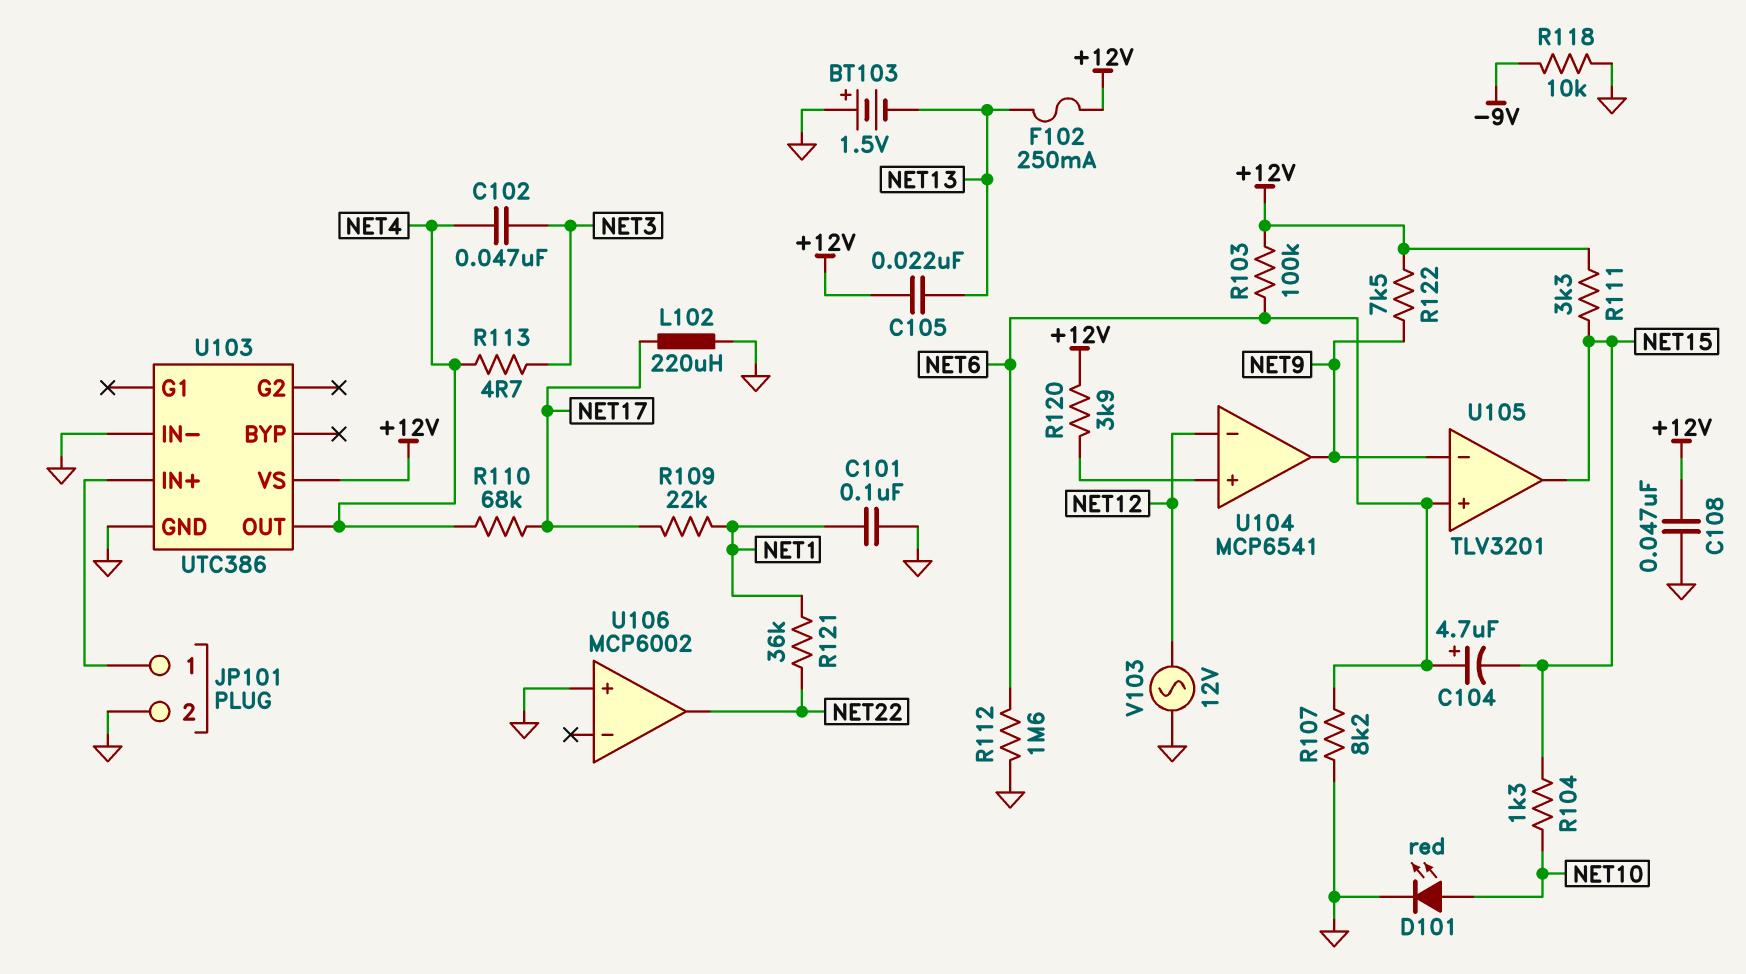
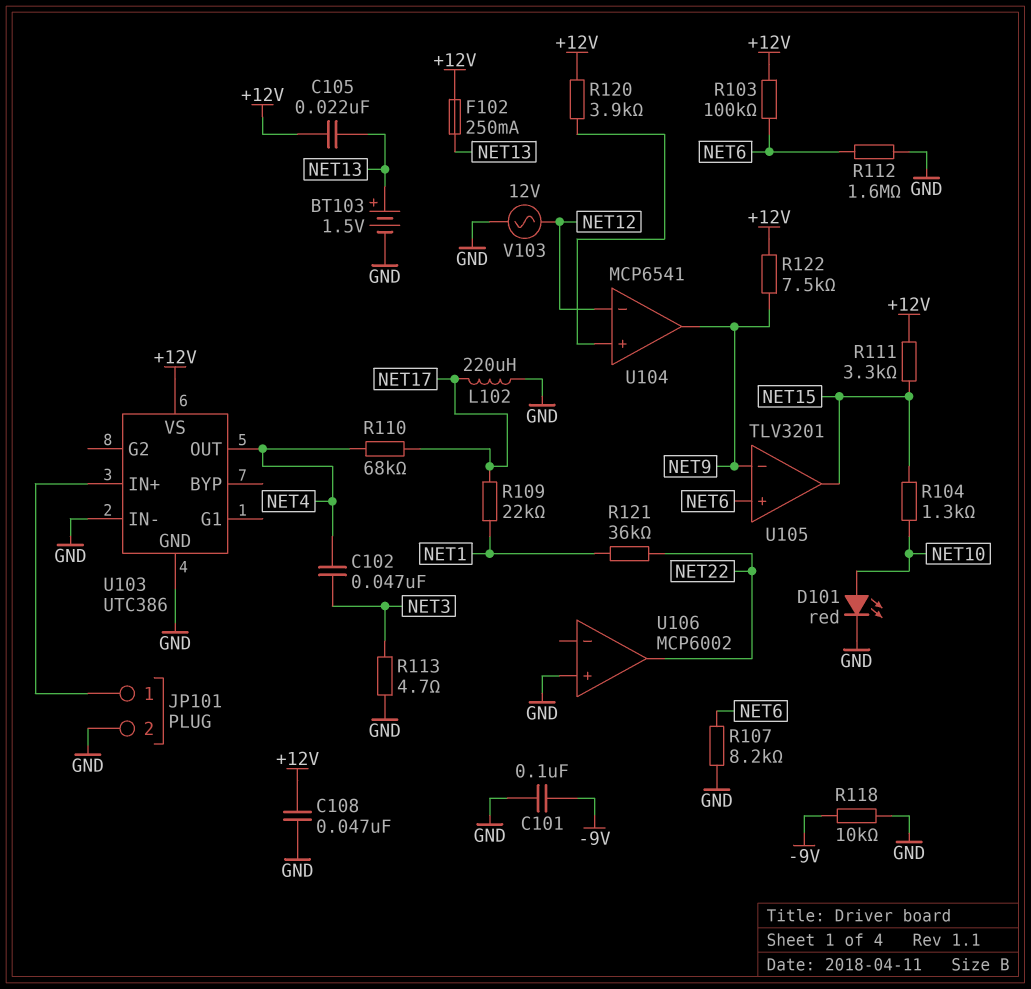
BT103: 1.5V (plus GND, minus NET13) -> 1.5V (plus NET13, minus GND)
C101: 100nF (GND, NET1) -> 100nF (-9V, GND)
C104: 4.7uF (plus NET6, minus NET15) -> none
R113: 4.7 (NET3, NET4) -> 4.7 (GND, NET3)

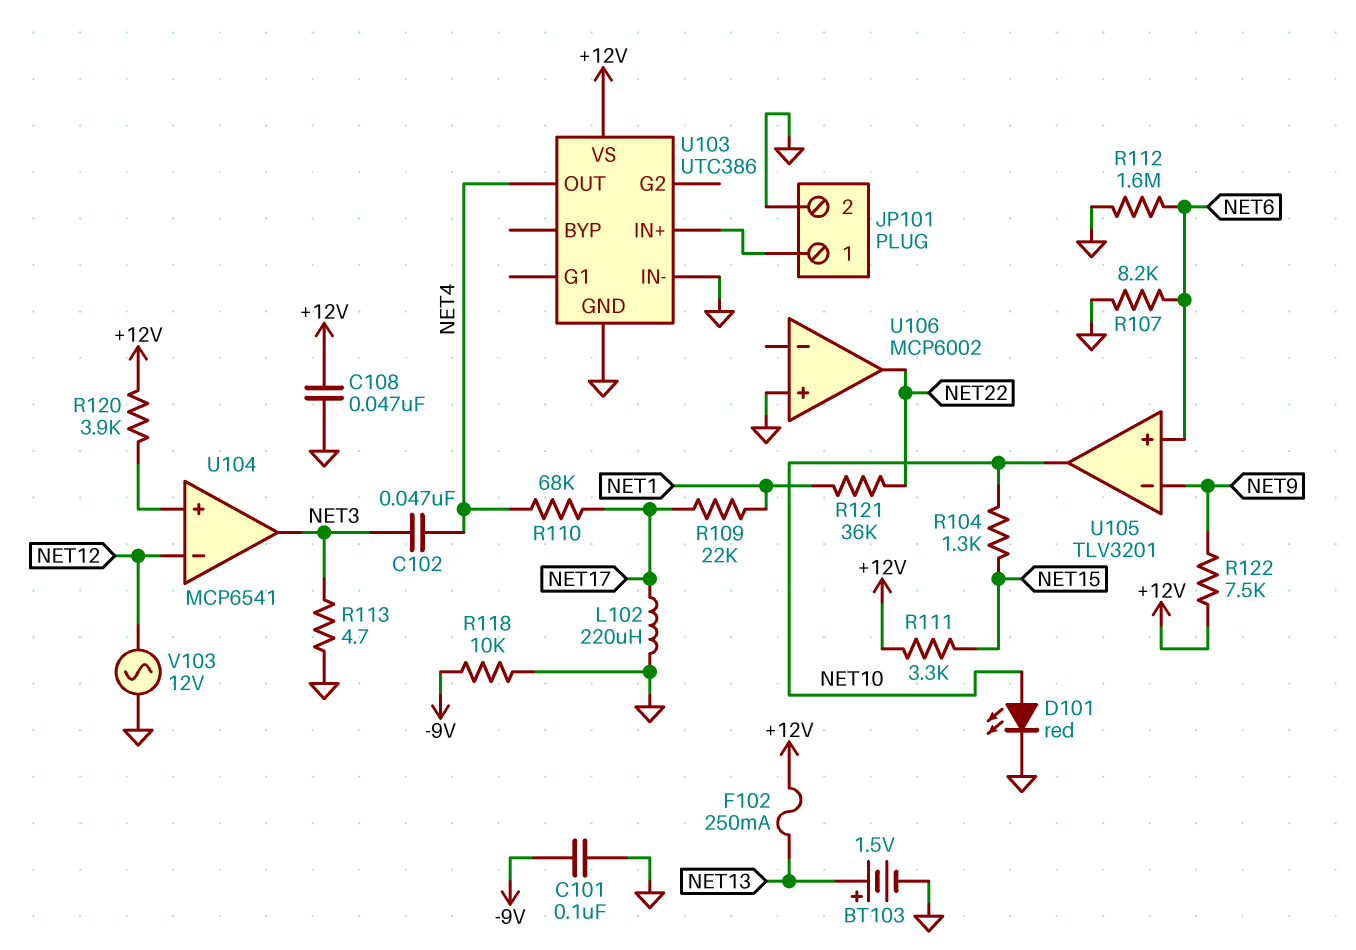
C105: 22nF (+12V, NET13) -> none
R103: 100k (+12V, NET6) -> none
U104 pin out: NET9 -> NET3
U105 pin out: NET15 -> NET10

